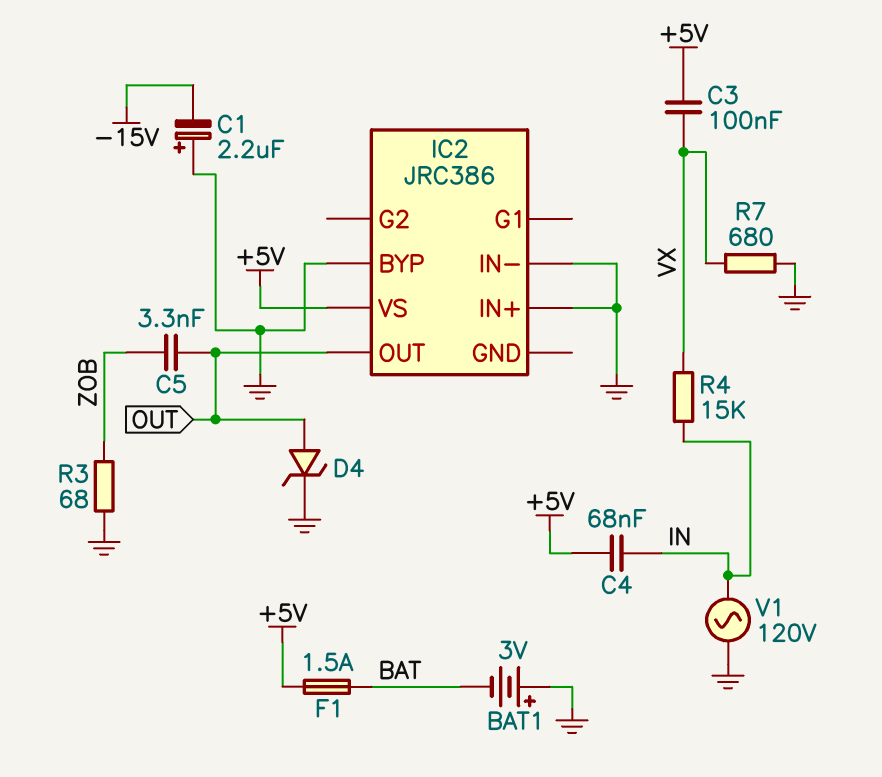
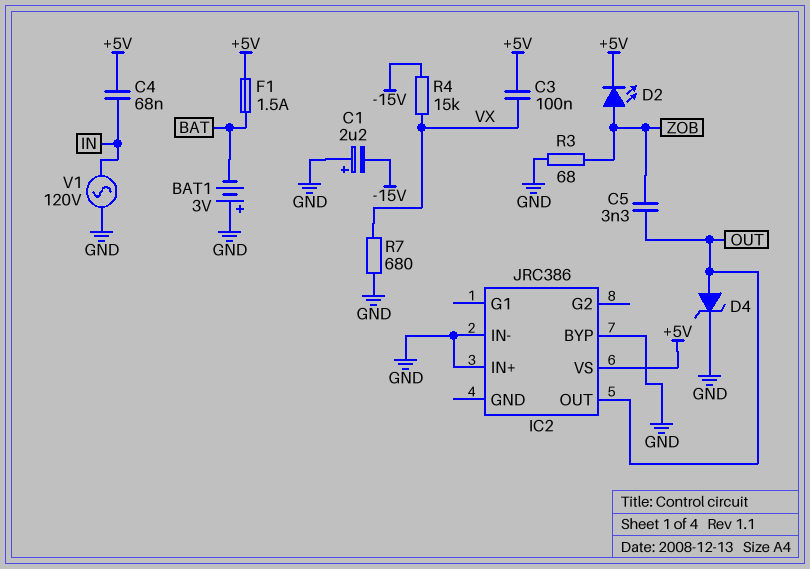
D2: none -> LED (A ZOB, K +5V)
R4: 15k (IN, VX) -> 15k (-15V, VX)

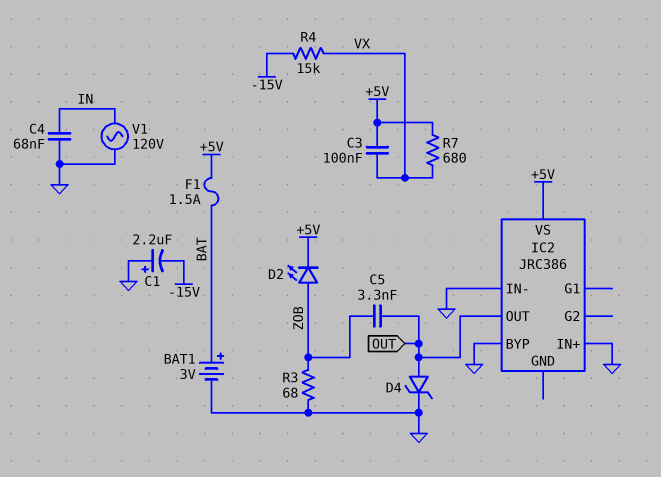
BAT1: 3V (plus GND, minus BAT) -> 3V (plus BAT, minus GND)
C4: 68nF (+5V, IN) -> 68nF (GND, IN)
R7: 680 (GND, VX) -> 680 (+5V, VX)

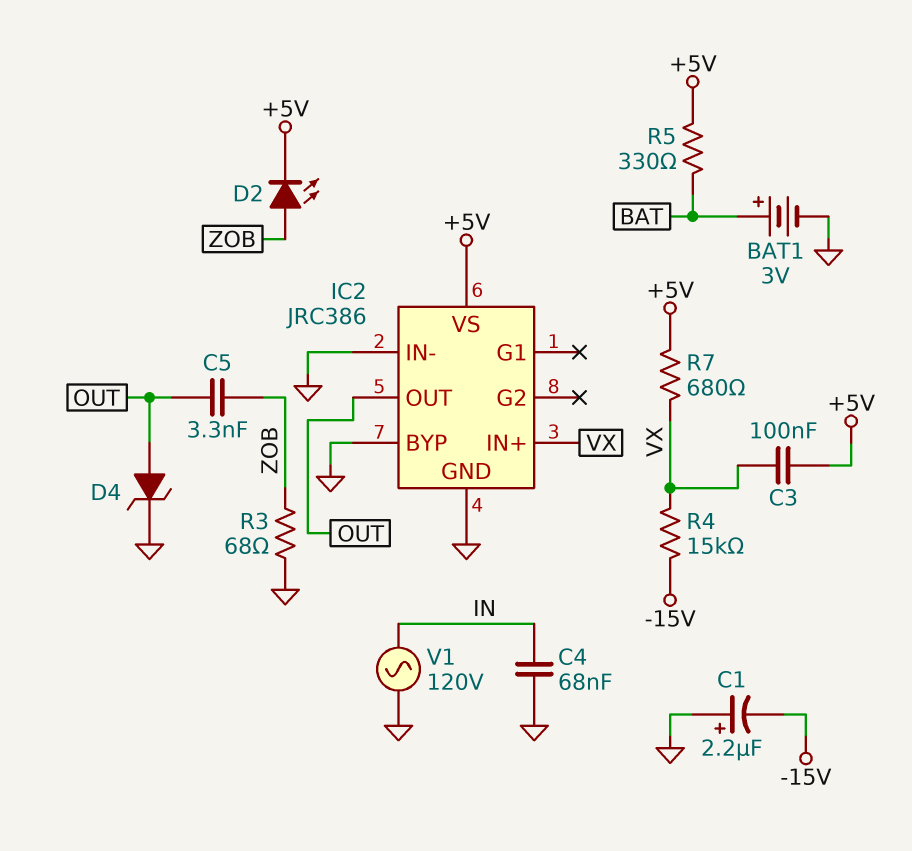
F1: 1.5A (+5V, BAT) -> none
IC2 pin GND: none -> GND
IC2 pin IN+: GND -> VX
R5: none -> 330 (+5V, BAT)

